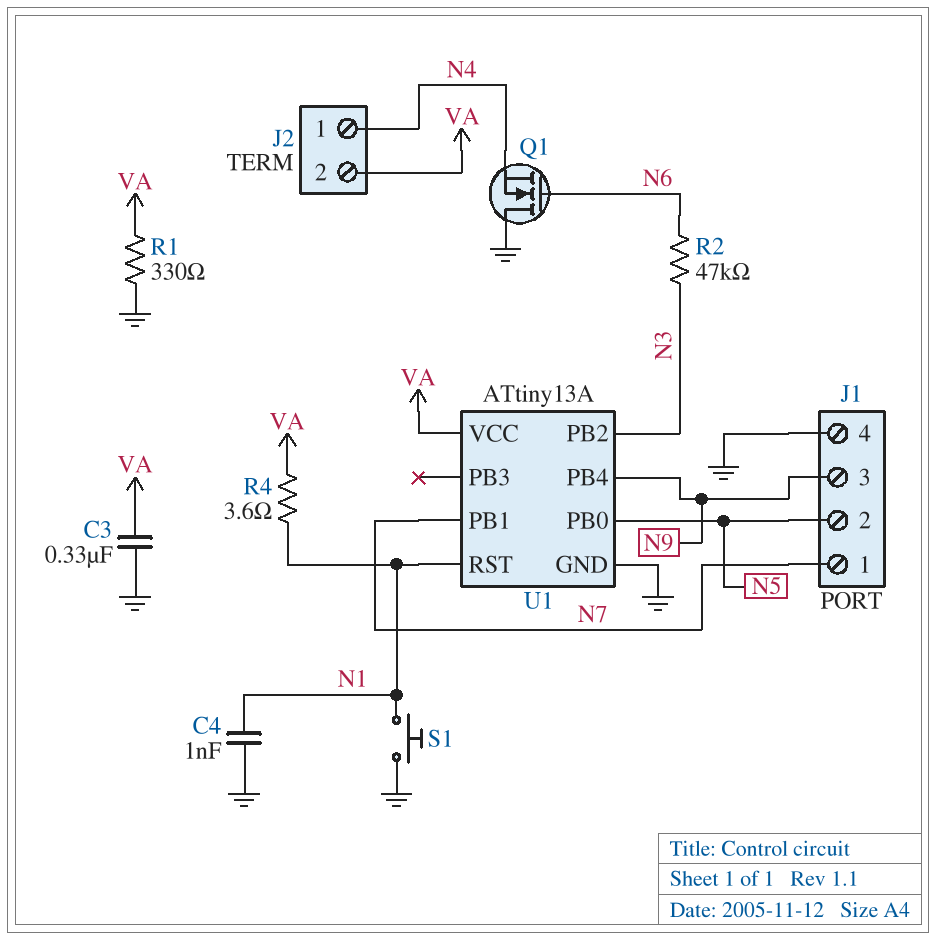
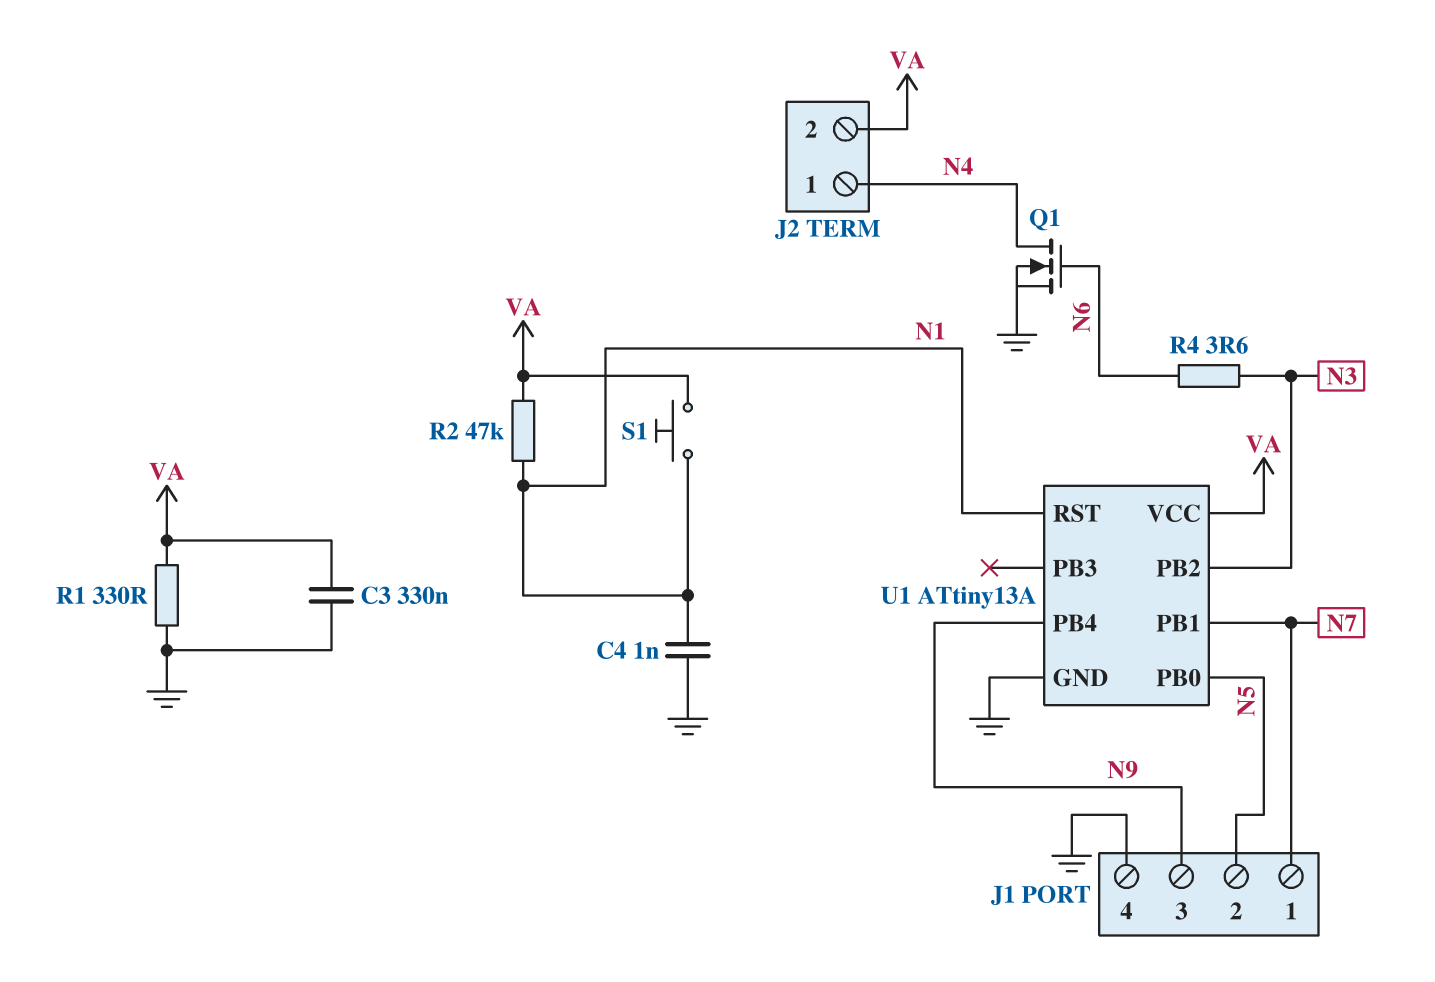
Q1: NMOS (G N6, D GND, S N4) -> NMOS (G N6, D N4, S GND)
R2: 47k (N3, N6) -> 47k (N1, VA)
R4: 3.6 (N1, VA) -> 3.6 (N3, N6)
S1: button (GND, N1) -> button (N1, VA)

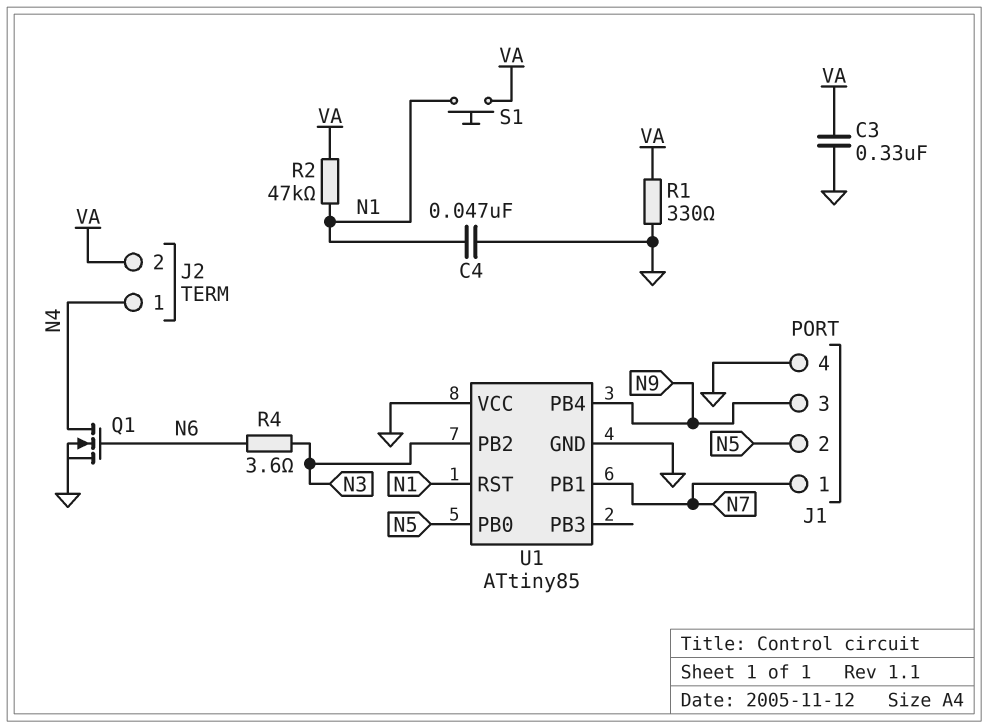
C4: 1nF (GND, N1) -> 47nF (GND, N1)
U1: ATtiny13A -> ATtiny85
U1 pin VCC: VA -> GND

